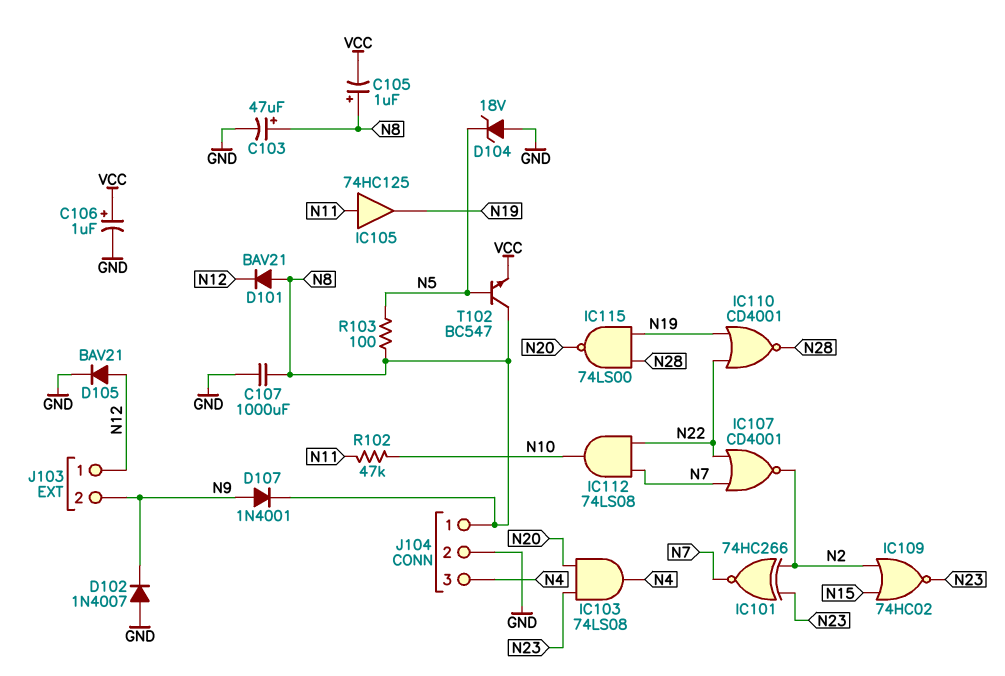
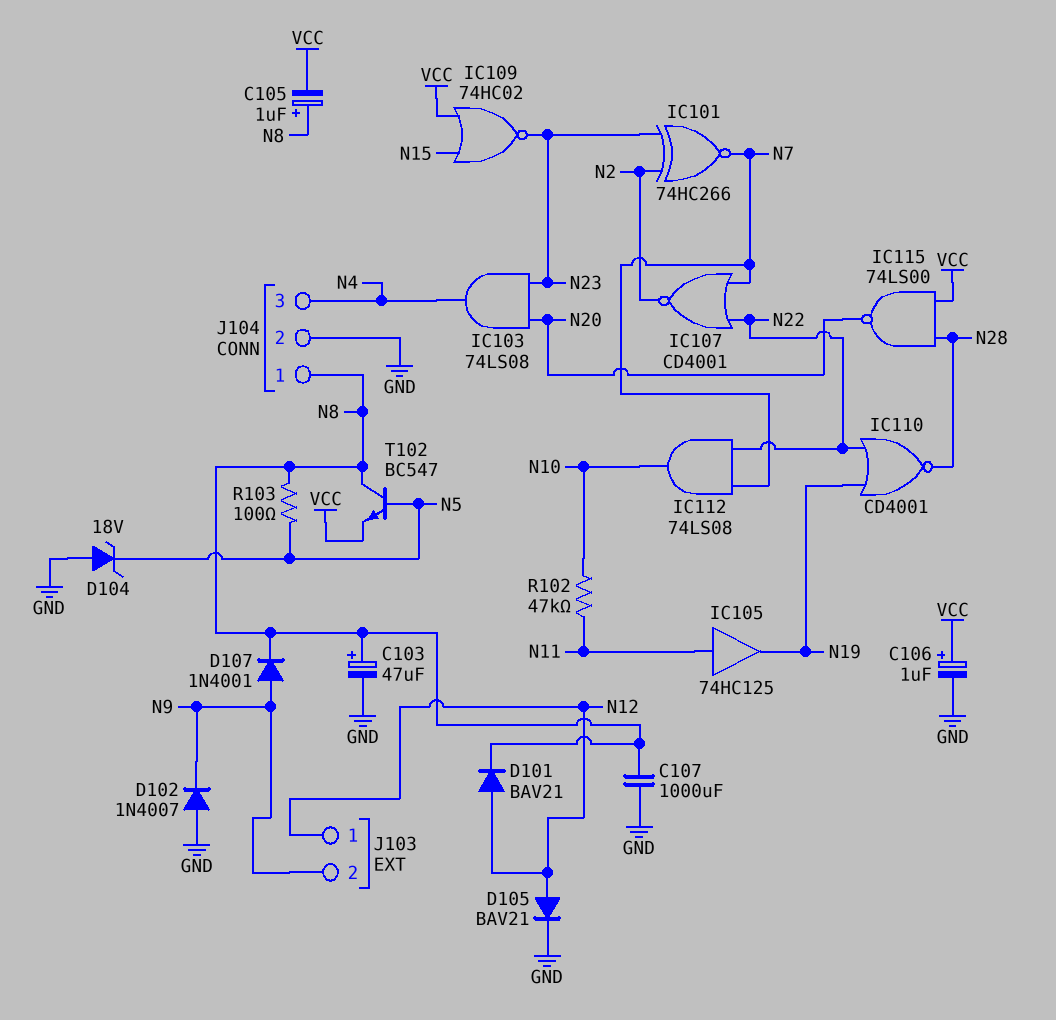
D101: diode BAV21 (A N8, K N12) -> diode BAV21 (A N12, K N8)
IC109: NOR 74HC02 (in N2, in N15, out N23) -> NOR 74HC02 (in N15, in VCC, out N23)
IC115: NAND 74LS00 (in N19, in N28, out N20) -> NAND 74LS00 (in N28, in VCC, out N20)

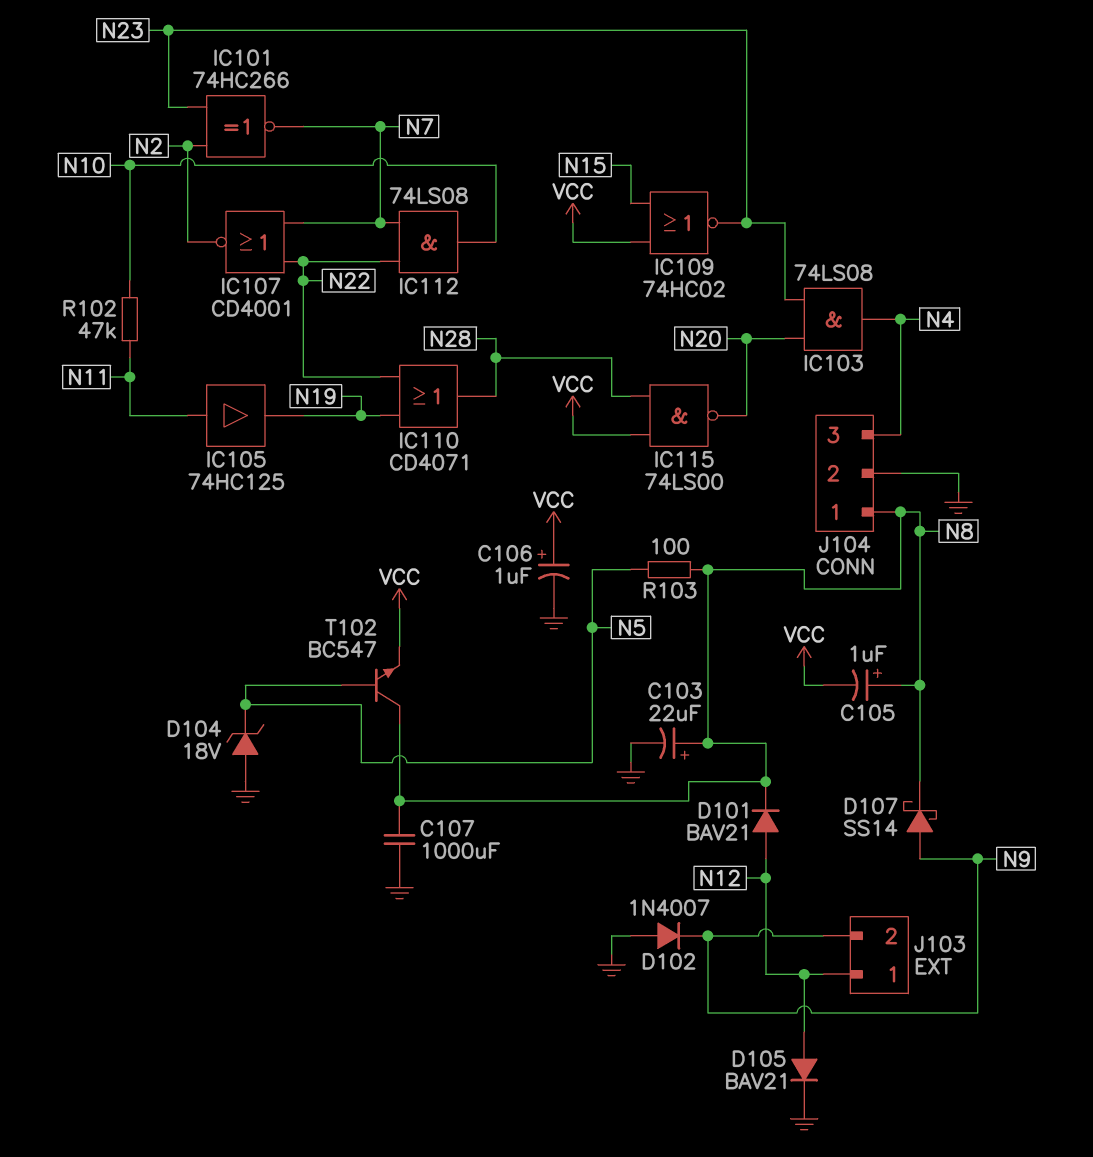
C103: 47uF (plus N8, minus GND) -> 22uF (plus N8, minus GND)
D107: diode 1N4001 (A N9, K N8) -> schottky SS14 (A N9, K N8)
IC110: NOR CD4001 (in N19, in N22, out N28) -> OR CD4071 (in N19, in N22, out N28)

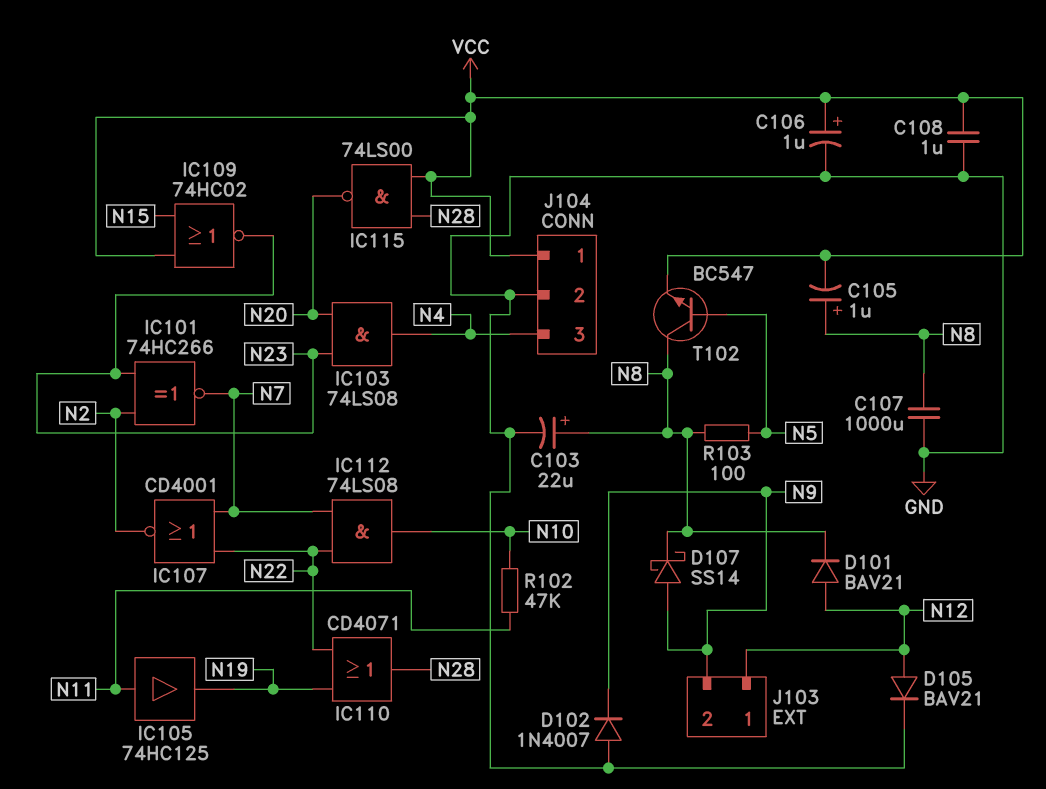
C108: none -> 1uF (GND, VCC)
D104: zener 18V (A GND, K N5) -> none
J104 pin 1: N8 -> VCC

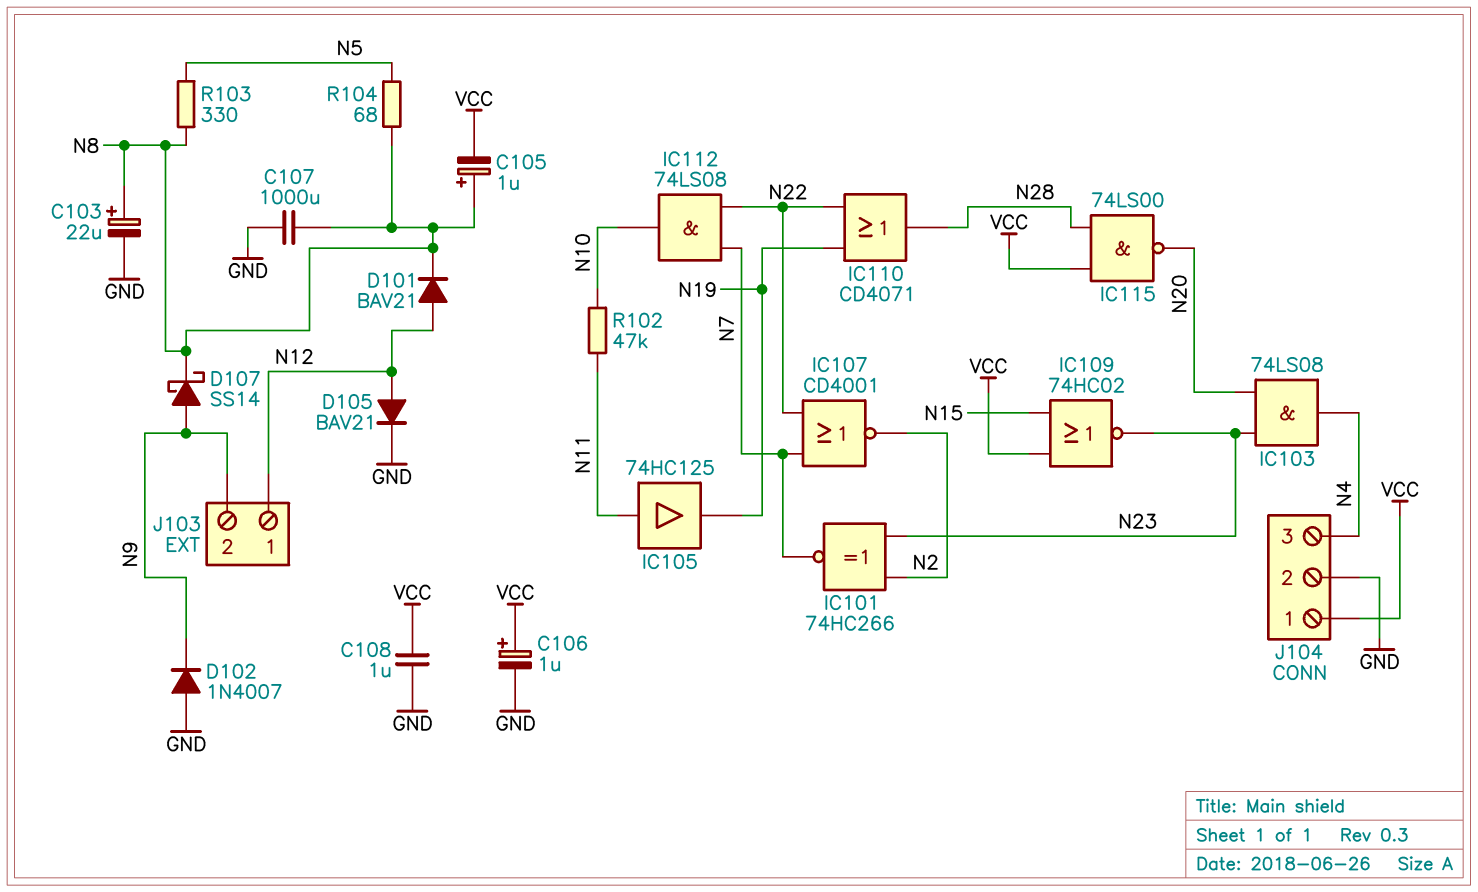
R103: 100 (N5, N8) -> 330 (N5, N8)
R104: none -> 68 (N5, N8)
T102: NPN BC547 (B N5, C N8, E VCC) -> none

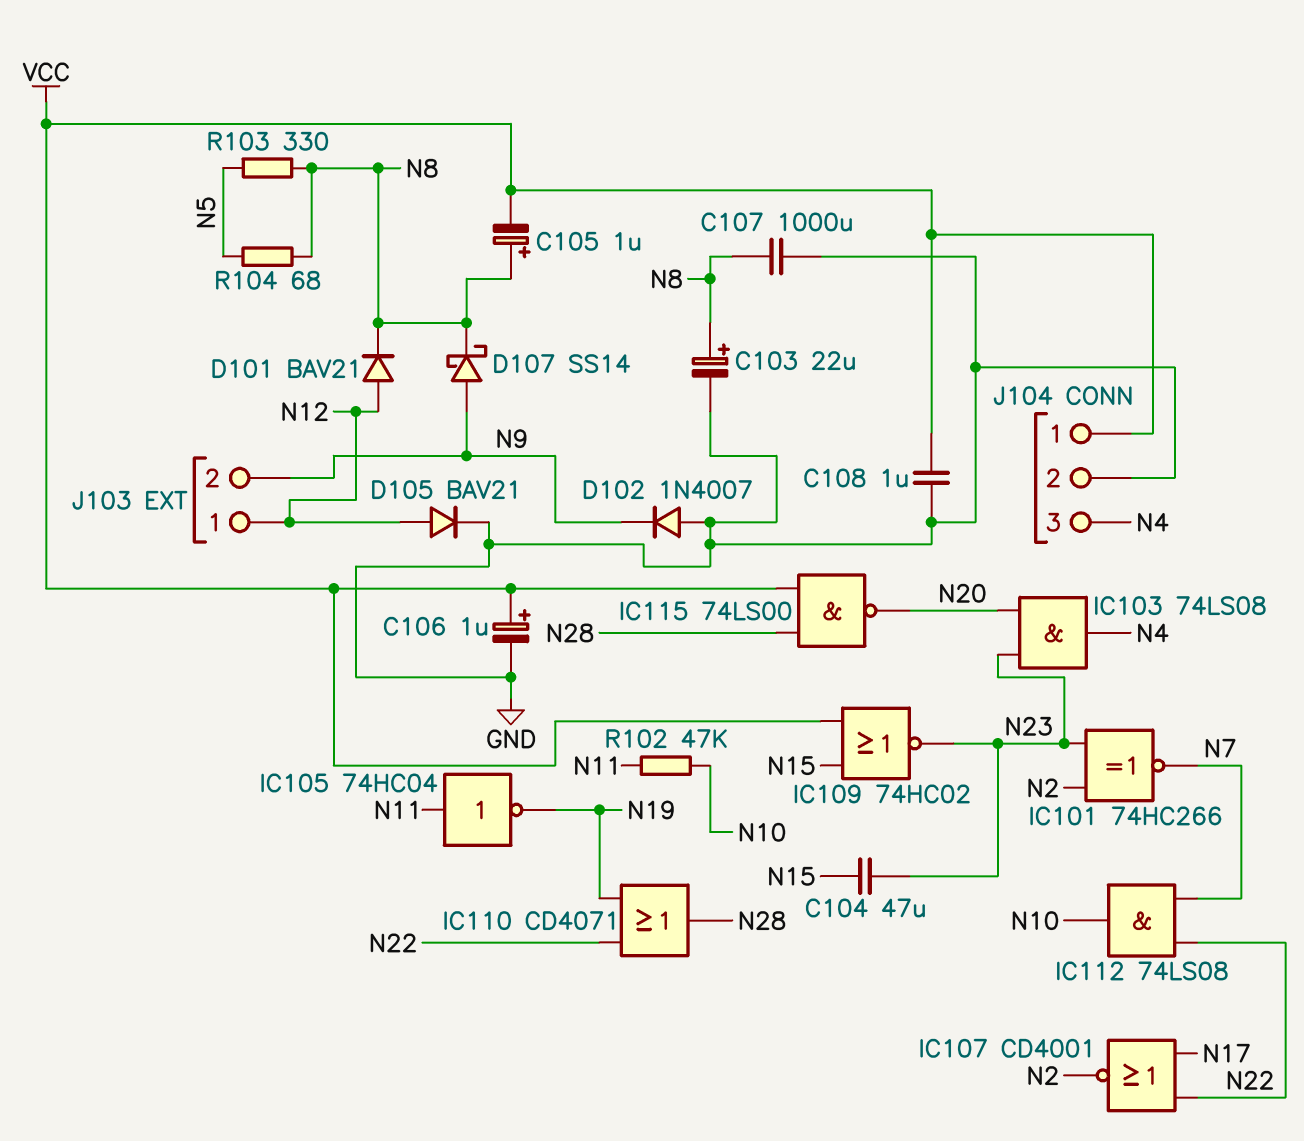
C104: none -> 47uF (N15, N23)
IC105: buffer 74HC125 (in N11, out N19) -> NOT 74HC04 (in N11, out N19)
IC107: NOR CD4001 (in N7, in N22, out N2) -> NOR CD4001 (in N17, in N22, out N2)

